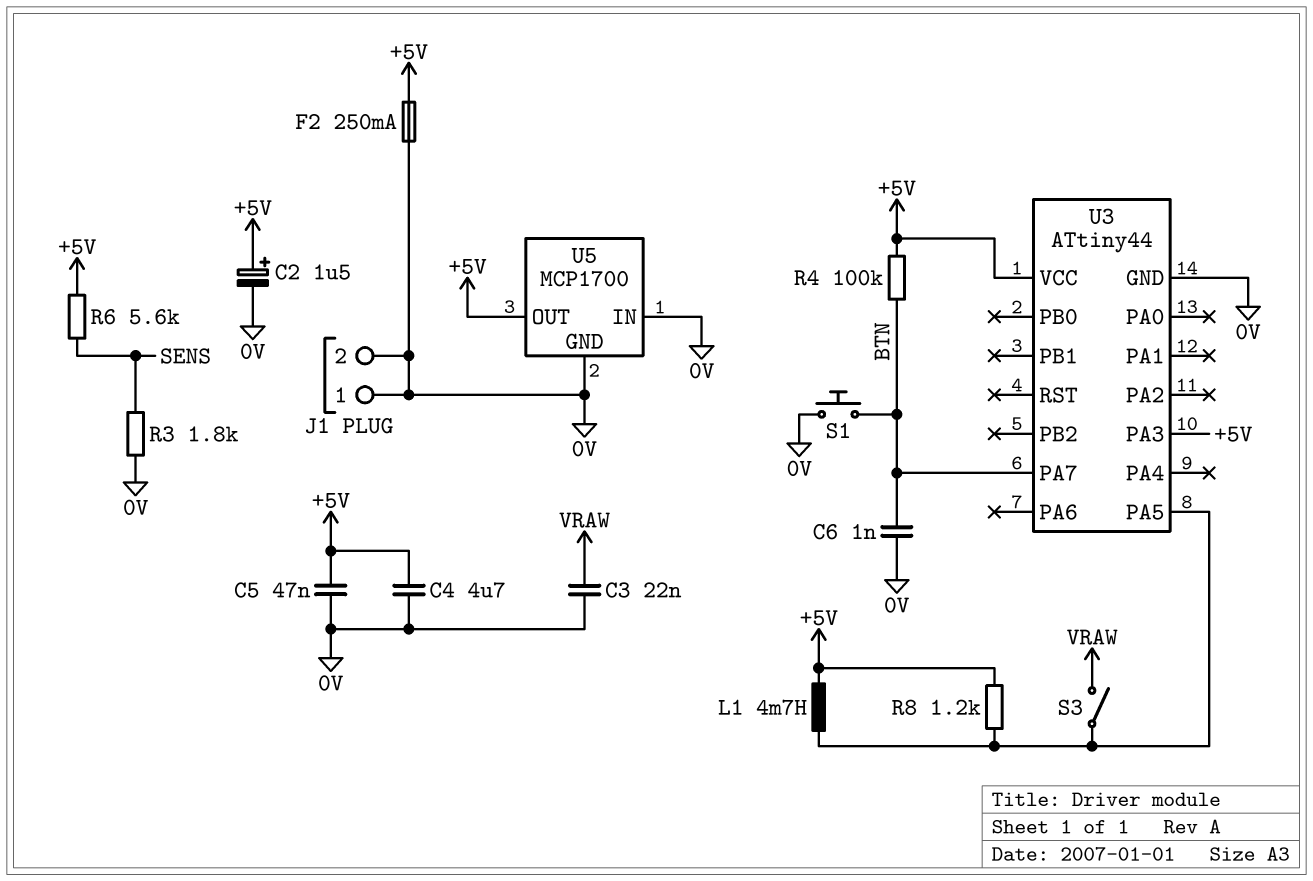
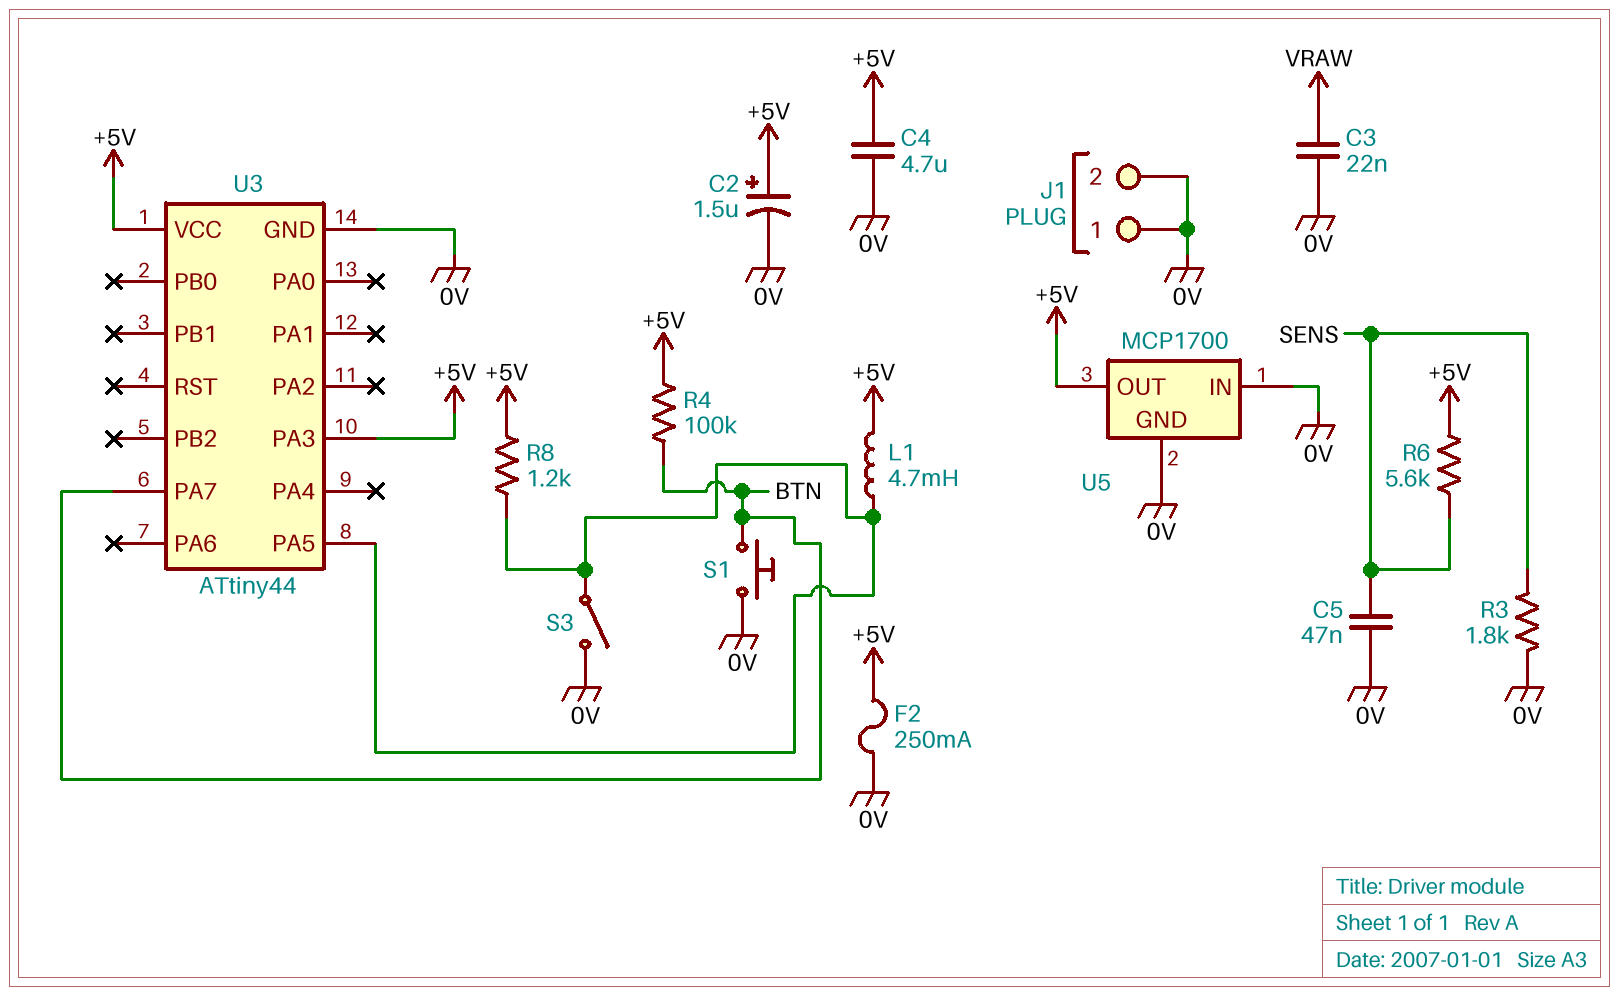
C5: 47nF (+5V, 0V) -> 47nF (0V, SENS)
C6: 1nF (0V, BTN) -> none
S3: switch (U3/PA5, VRAW) -> switch (0V, U3/PA5)

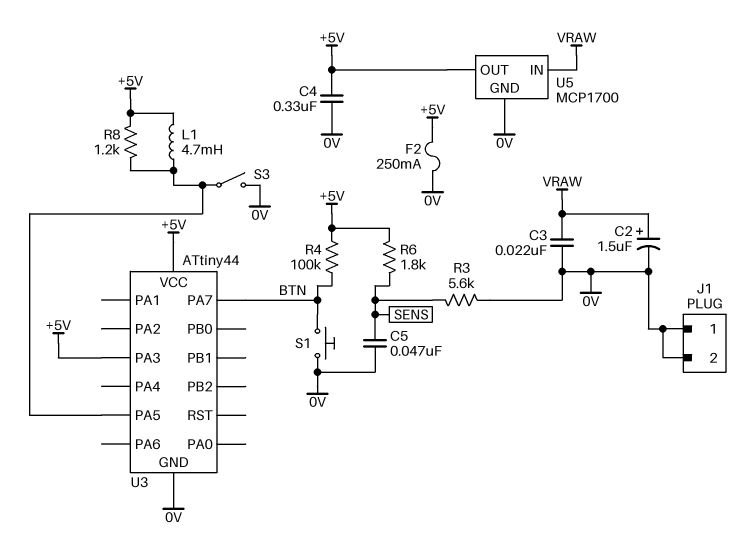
C2: 1.5uF (plus +5V, minus 0V) -> 1.5uF (plus VRAW, minus 0V)
C4: 4.7uF (+5V, 0V) -> 330nF (+5V, 0V)
R3: 1.8k (0V, SENS) -> 5.6k (0V, SENS)
R6: 5.6k (+5V, SENS) -> 1.8k (+5V, SENS)
U5 pin IN: 0V -> VRAW

